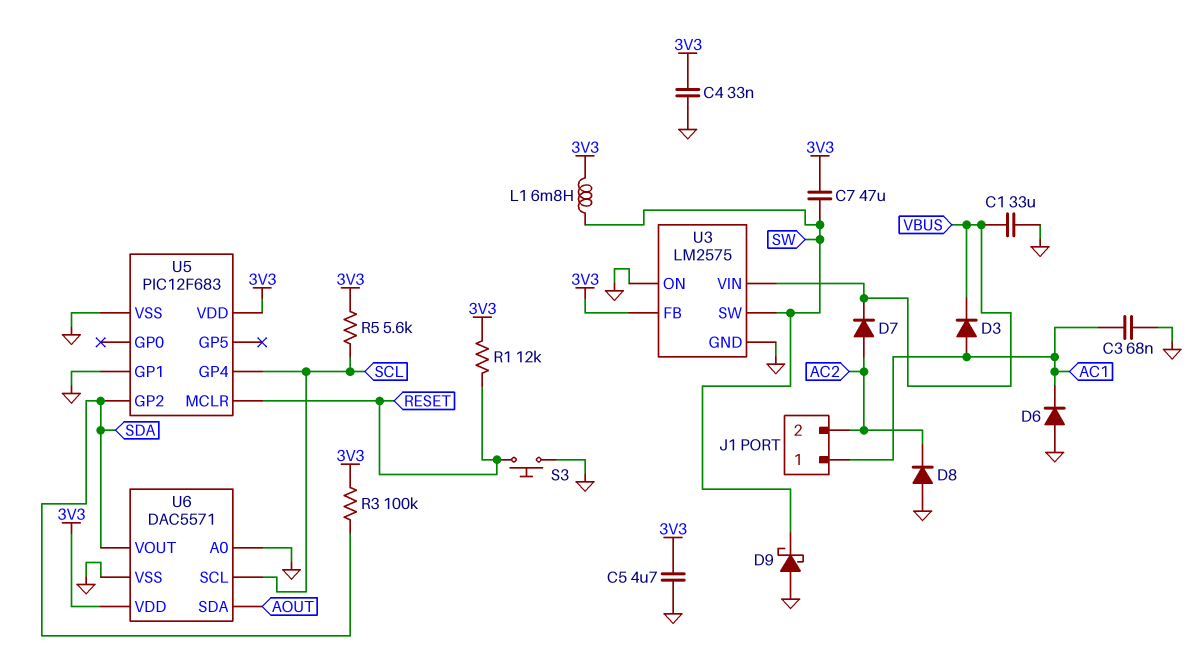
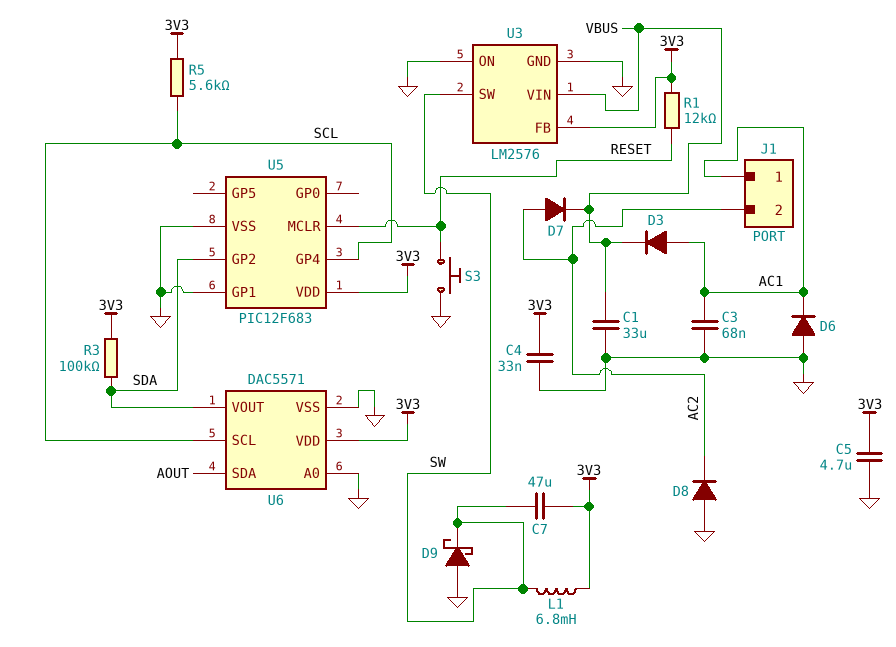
U3: LM2575 -> LM2576

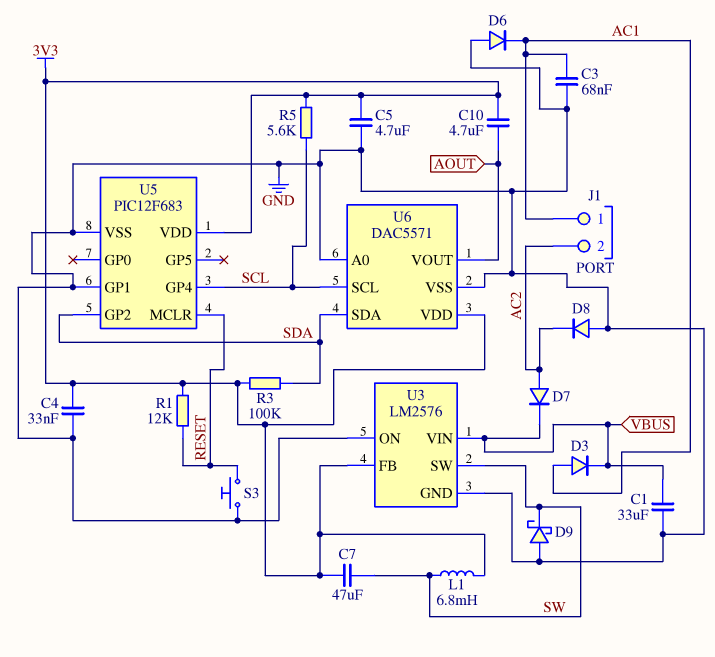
C10: none -> 4.7uF (3V3, AOUT)
U6 pin SDA: AOUT -> SDA
U6 pin VOUT: SDA -> AOUT

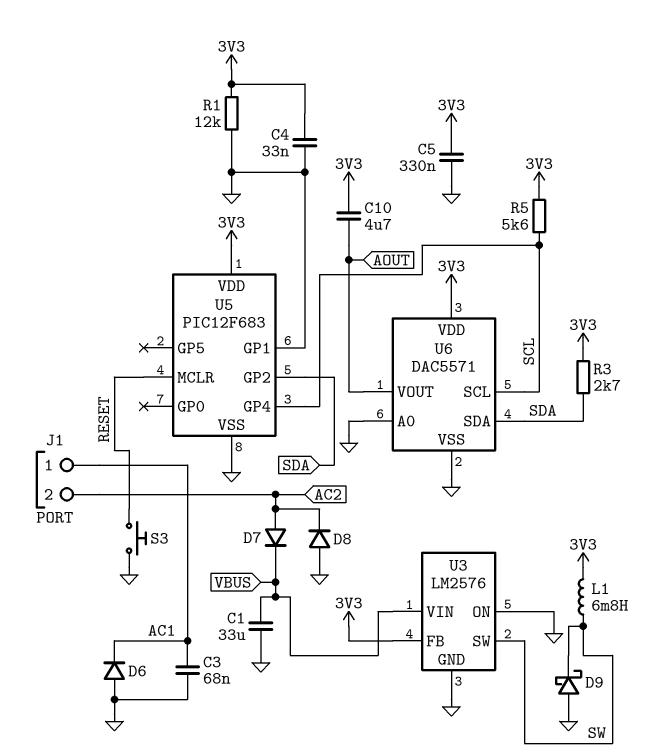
C5: 4.7uF (3V3, GND) -> 330nF (3V3, GND)
C7: 47uF (3V3, SW) -> none
D3: diode (A AC1, K VBUS) -> none
R1: 12k (3V3, RESET) -> 12k (3V3, GND)
R3: 100k (3V3, SDA) -> 2.7k (3V3, SDA)

